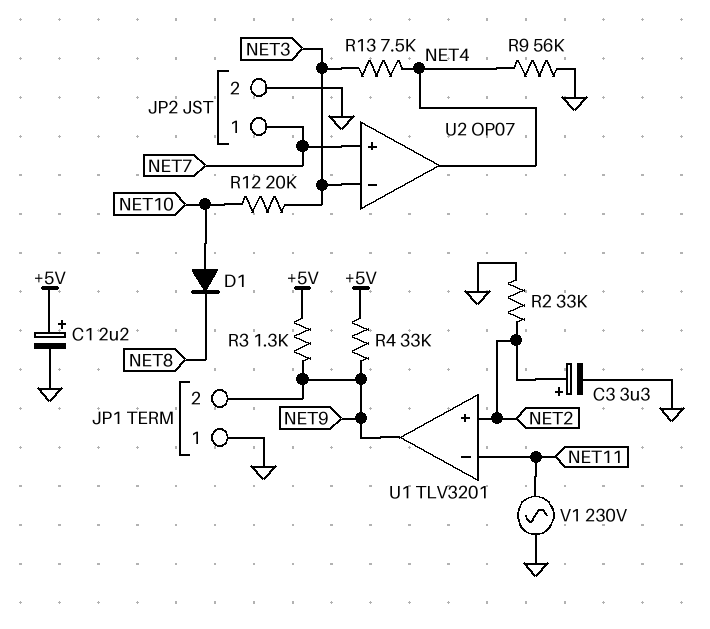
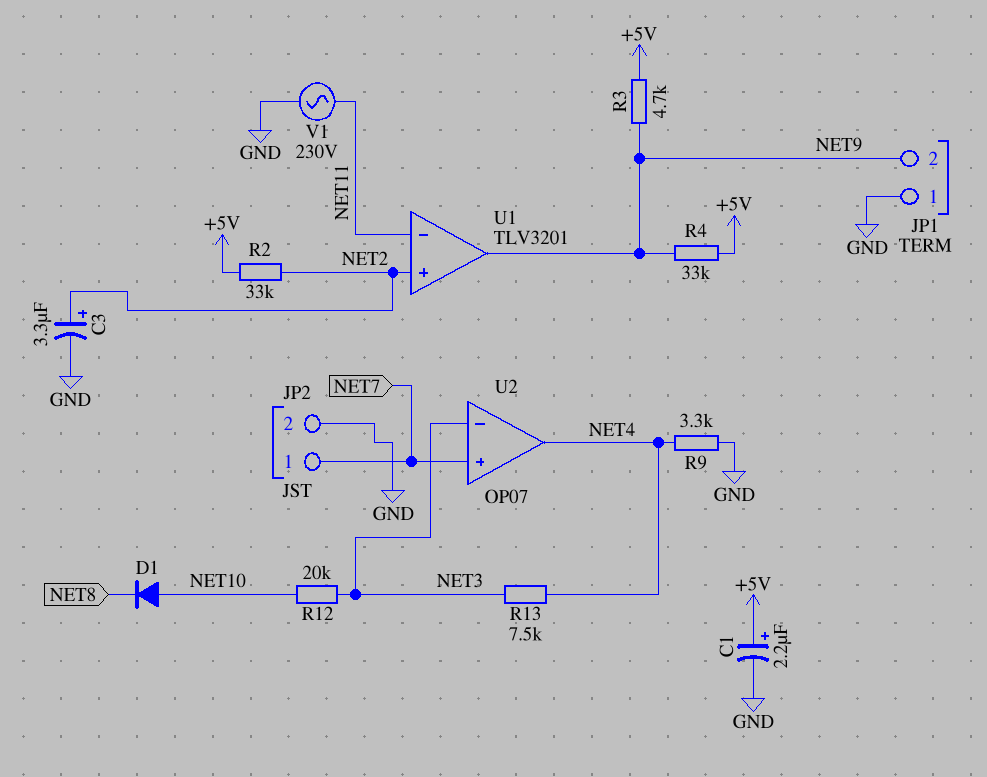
R2: 33k (GND, NET2) -> 33k (+5V, NET2)
R3: 1.3k (+5V, NET9) -> 4.7k (+5V, NET9)
R9: 56k (GND, NET4) -> 3.3k (GND, NET4)

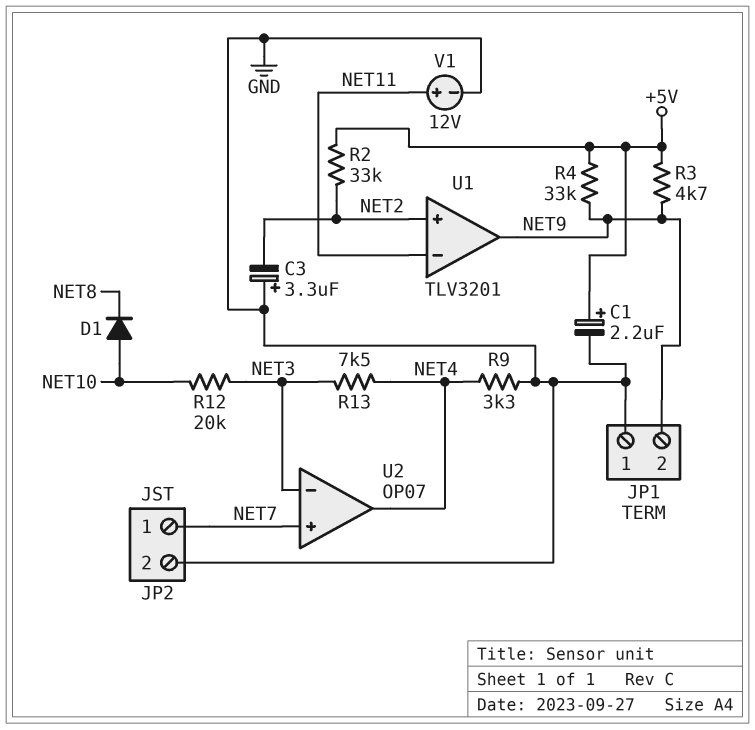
C3: 3.3uF (plus NET2, minus GND) -> 3.3uF (plus GND, minus NET2)
V1: AC 230V (GND, NET11) -> 12V (plus NET11, minus GND)

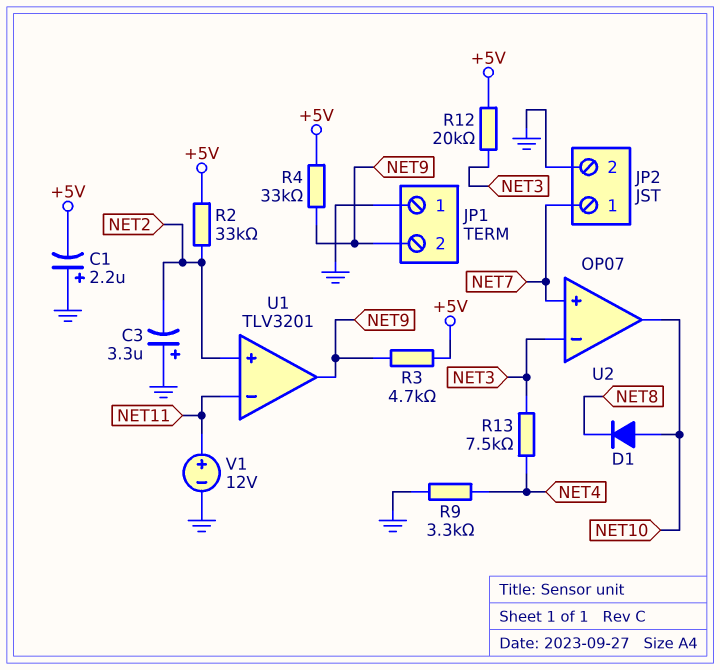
C1: 2.2uF (plus +5V, minus GND) -> 2.2uF (plus GND, minus +5V)
R12: 20k (NET3, NET10) -> 20k (+5V, NET3)
U2 pin out: NET4 -> NET10

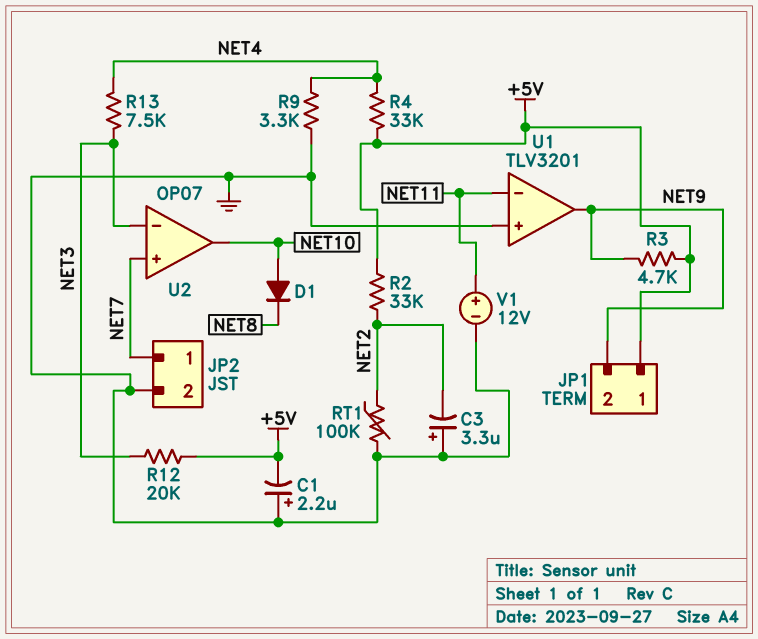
JP1 pin 1: GND -> +5V
R4: 33k (+5V, NET9) -> 33k (+5V, NET4)
RT1: none -> 100k (GND, NET2)
U1 pin in+: NET2 -> GND

